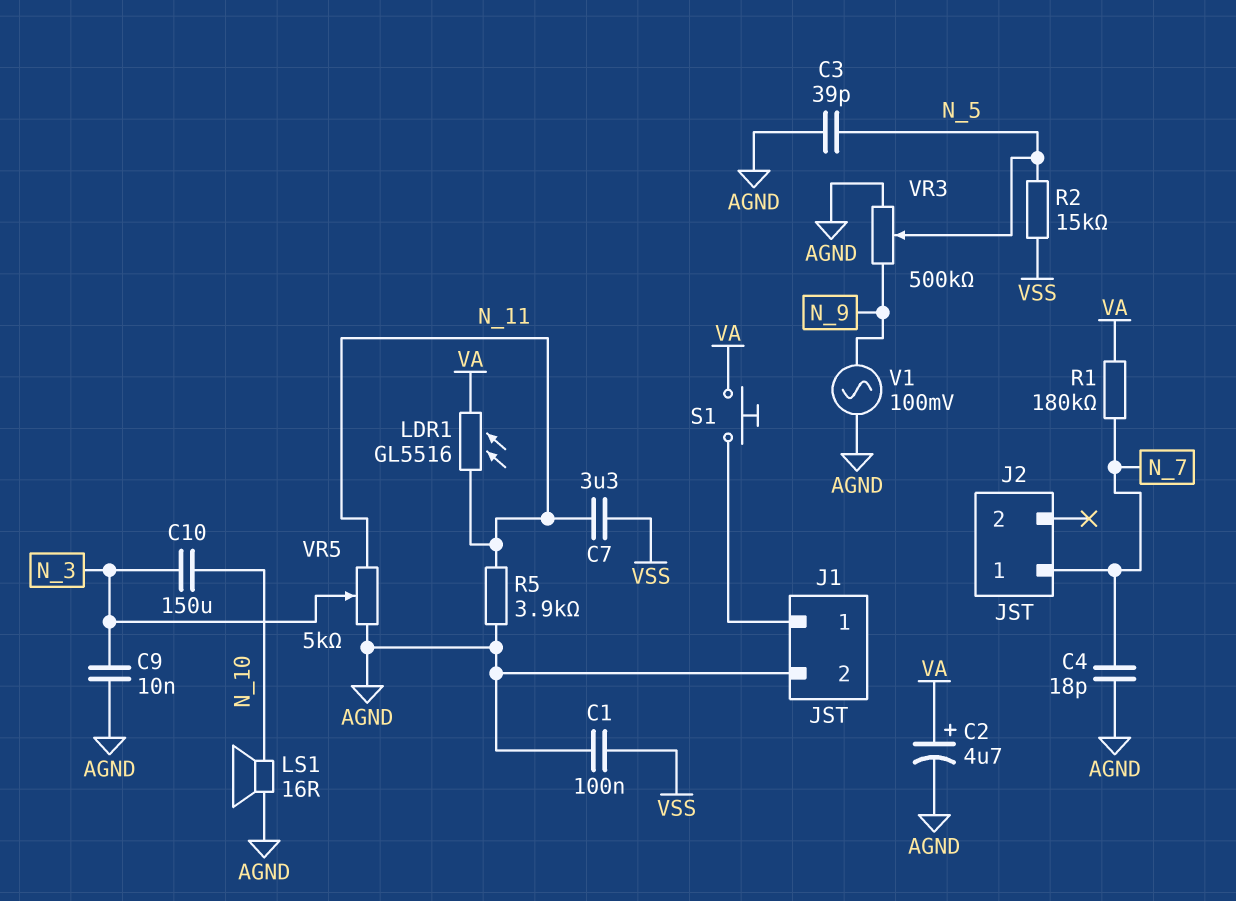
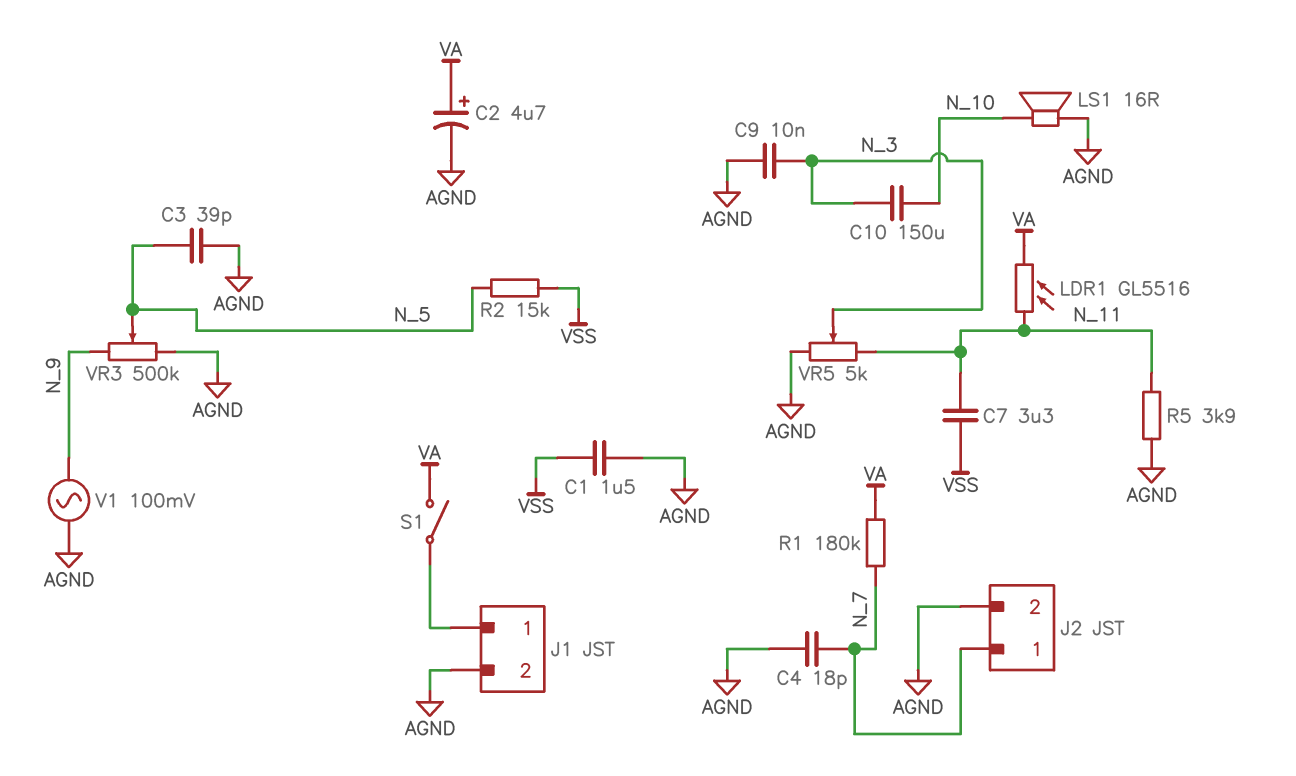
C1: 100nF (AGND, VSS) -> 1.5uF (AGND, VSS)
J2 pin 2: none -> AGND
S1: button (J1/1, VA) -> switch (J1/1, VA)

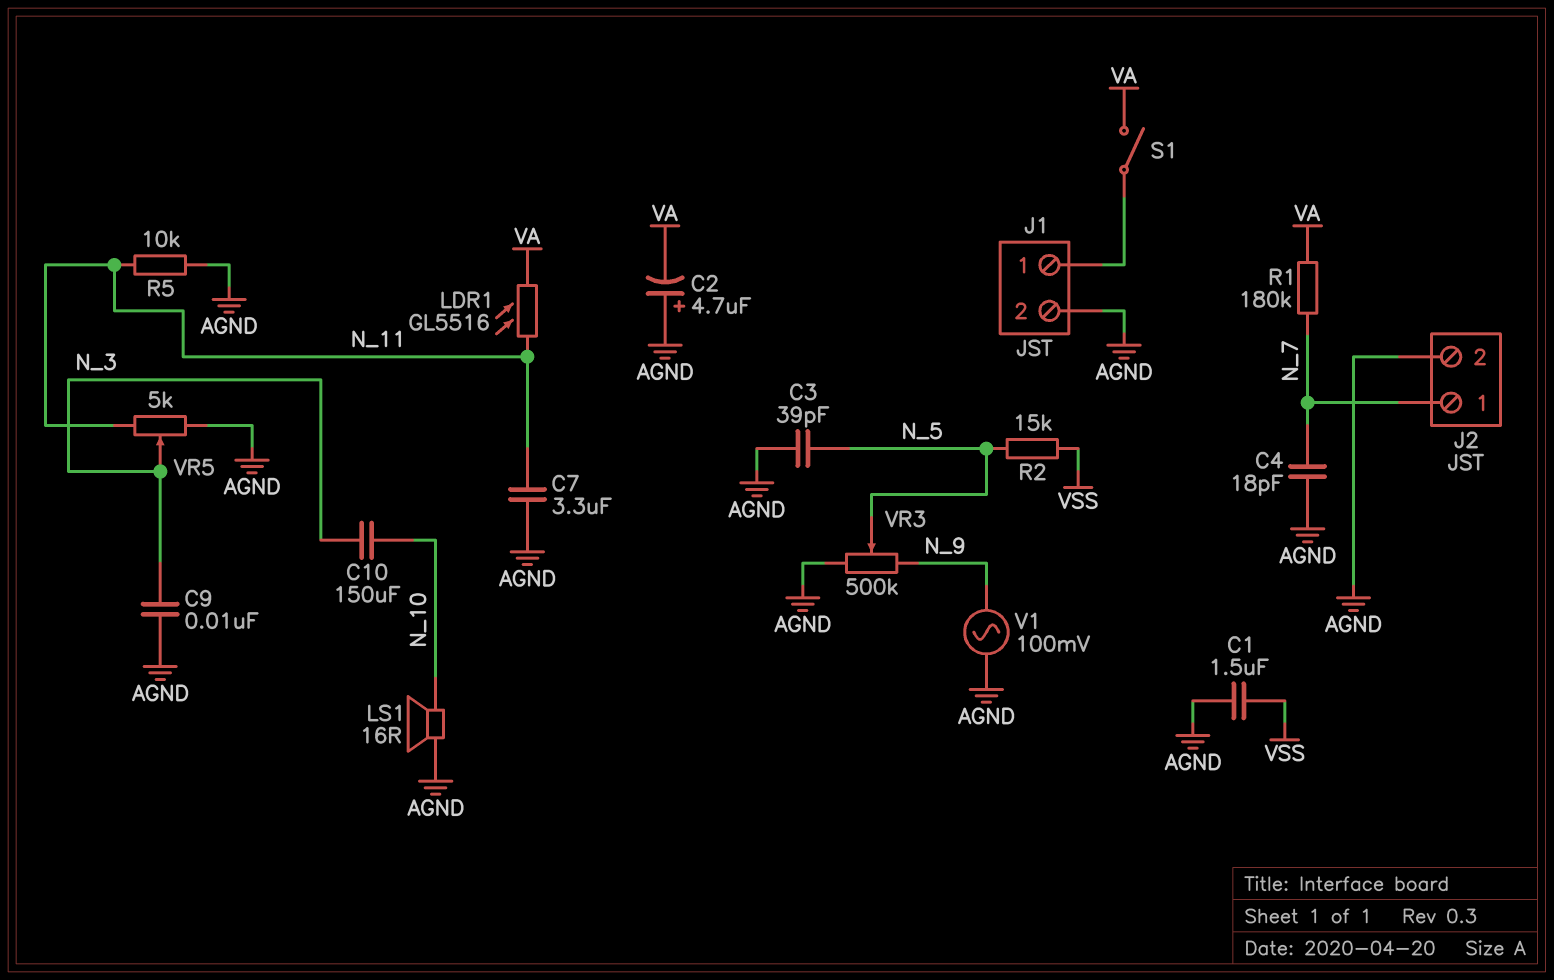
C2: 4.7uF (plus VA, minus AGND) -> 4.7uF (plus AGND, minus VA)
C7: 3.3uF (N_11, VSS) -> 3.3uF (AGND, N_11)
R5: 3.9k (AGND, N_11) -> 10k (AGND, N_11)

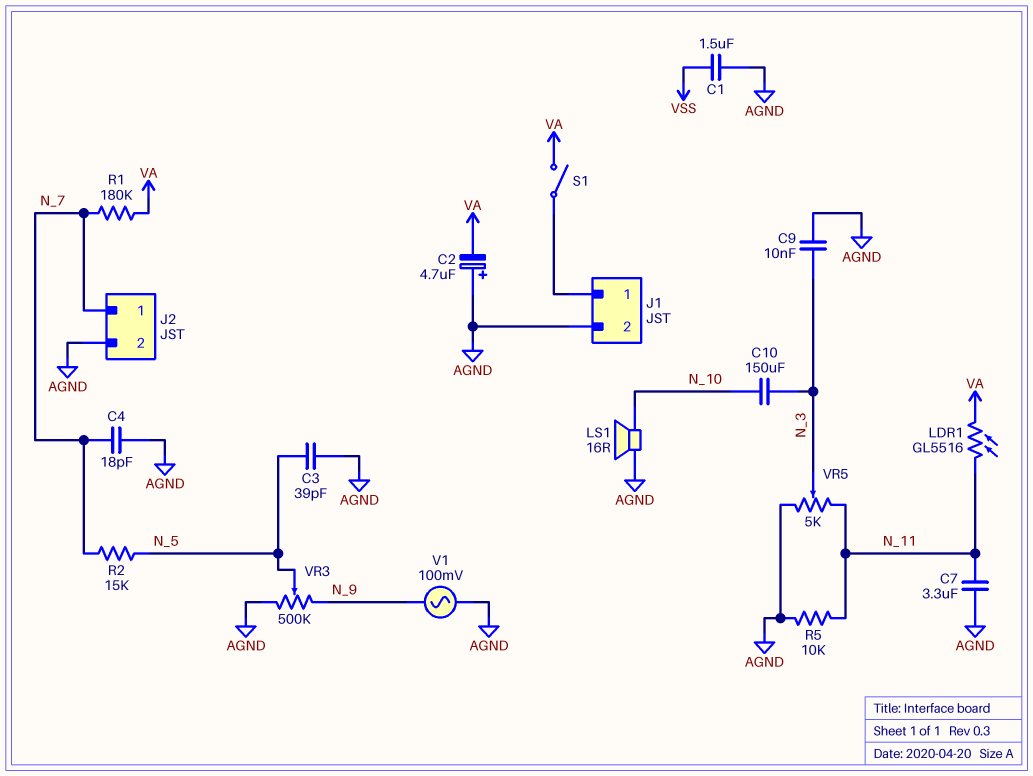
R2: 15k (N_5, VSS) -> 15k (N_5, N_7)

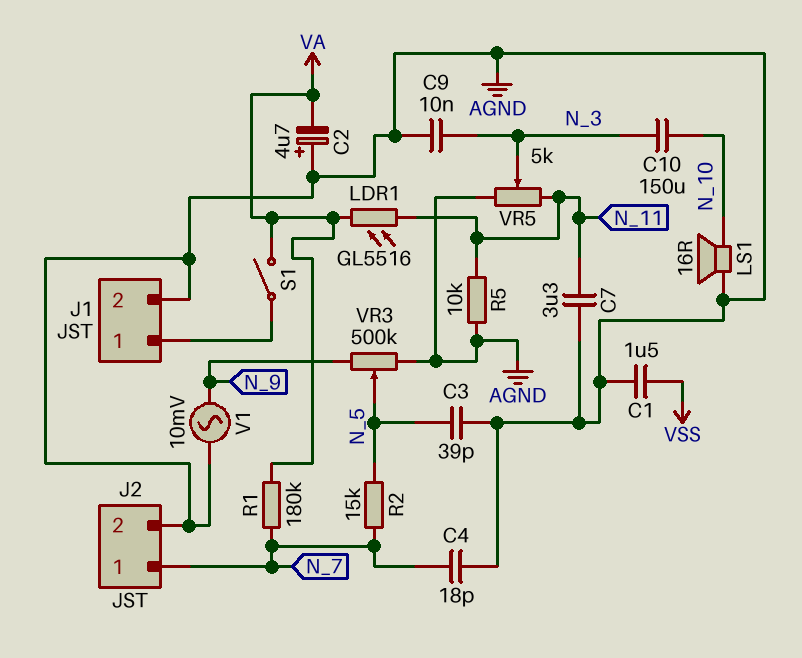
V1: AC 100mV (AGND, N_9) -> AC 10mV (AGND, N_9)

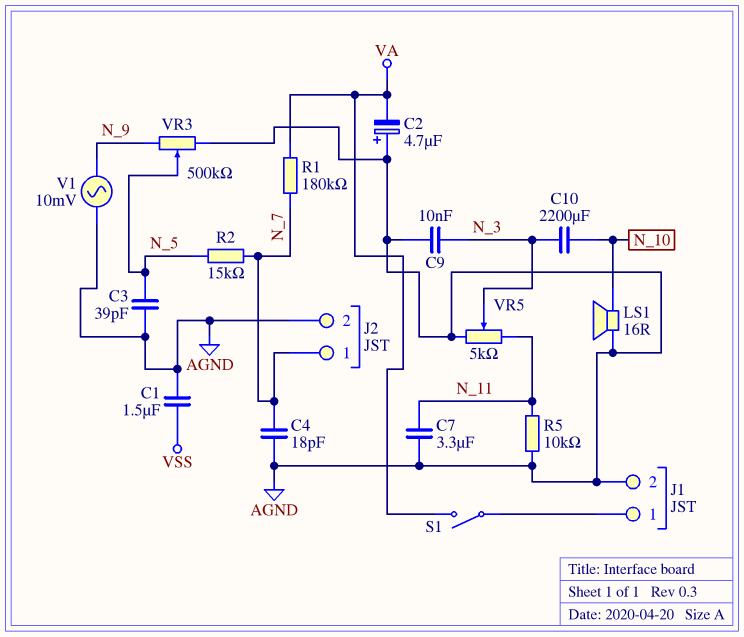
C10: 150uF (N_3, N_10) -> 2200uF (N_3, N_10)
LDR1: GL5516 (N_11, VA) -> none

